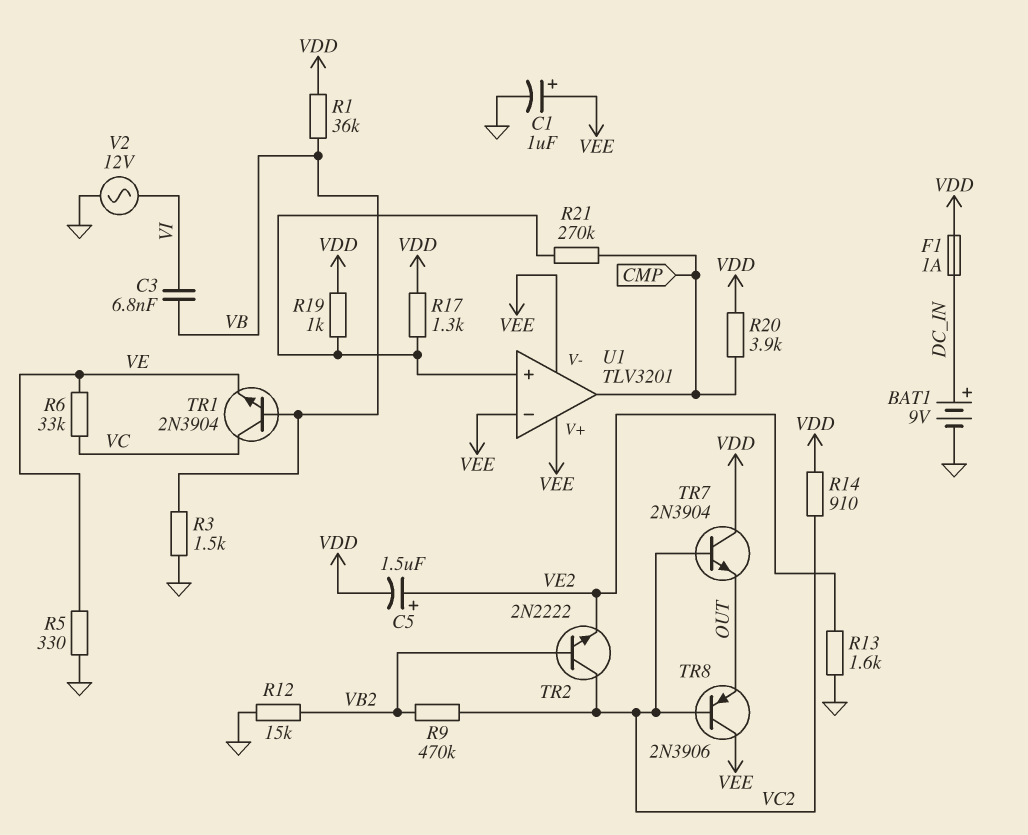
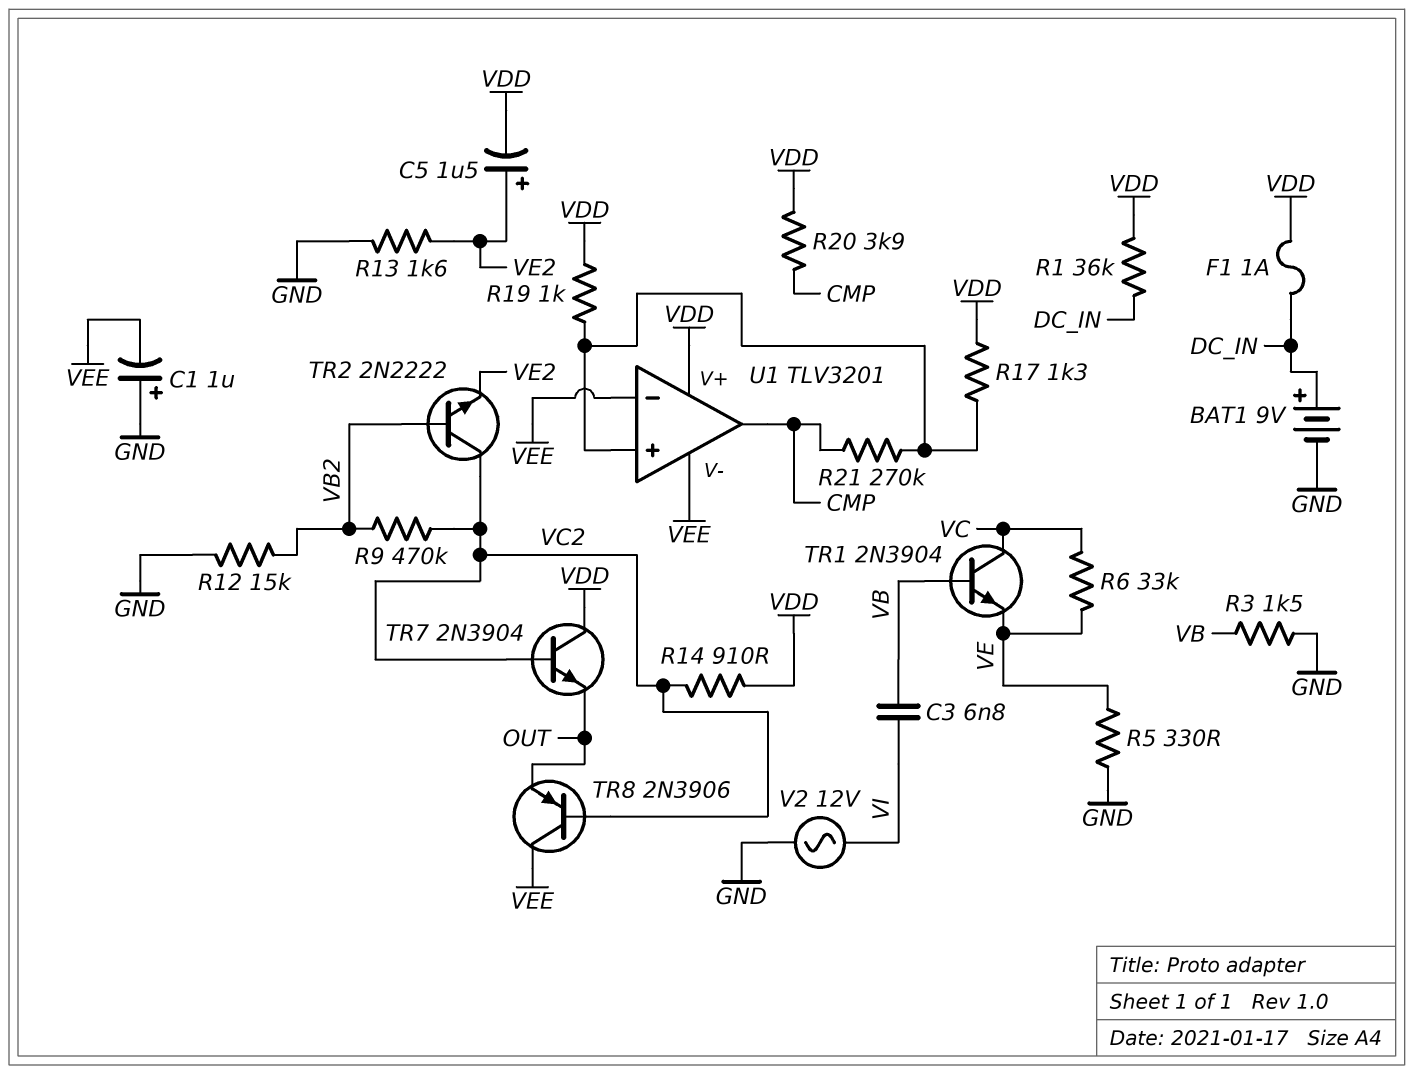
C1: 1uF (plus VEE, minus GND) -> 1uF (plus GND, minus VEE)
R1: 36k (VB, VDD) -> 36k (DC_IN, VDD)
U1 pin V+: VEE -> VDD

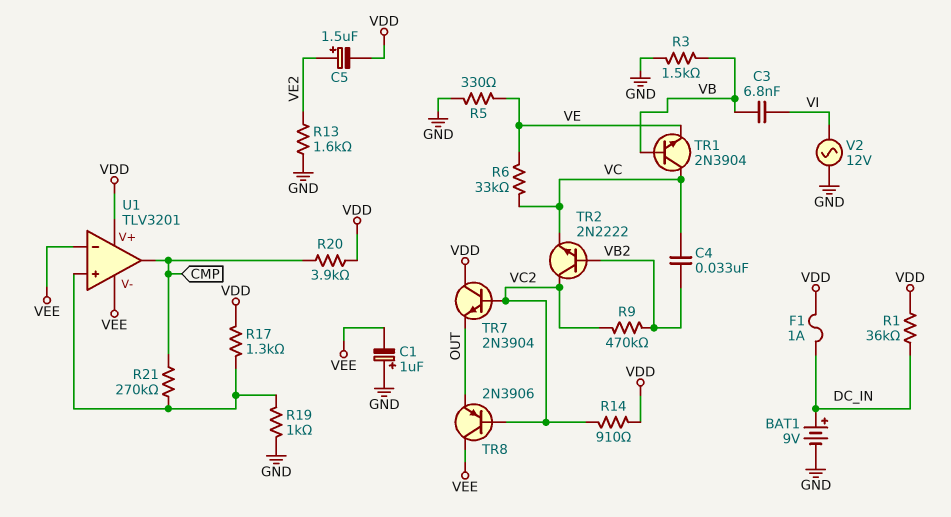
C4: none -> 33nF (VB2, VC)
R12: 15k (GND, VB2) -> none
R19: 1k (U1/in+, VDD) -> 1k (GND, U1/in+)
TR2: NPN 2N2222 (B VB2, C VC2, E VE2) -> NPN 2N2222 (B VB2, C VC2, E VC)

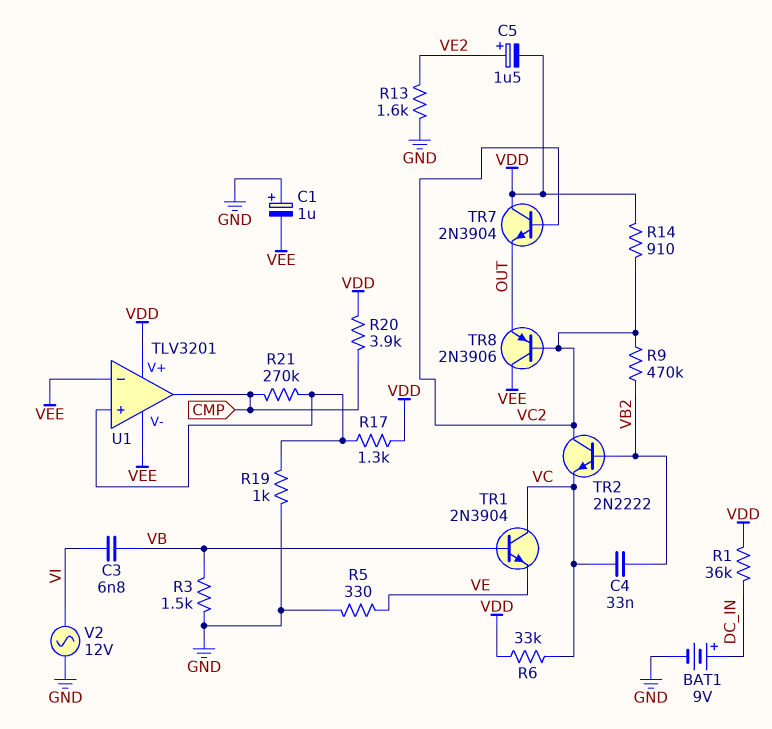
F1: 1A (DC_IN, VDD) -> none
R6: 33k (VC, VE) -> 33k (VC, VDD)

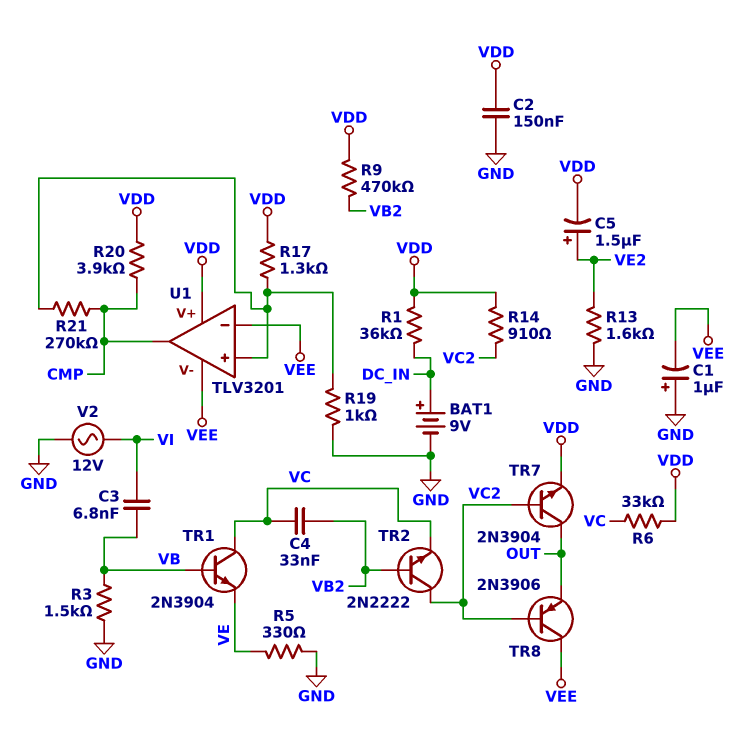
C2: none -> 150nF (GND, VDD)
R9: 470k (VB2, VC2) -> 470k (VB2, VDD)
TR7: NPN 2N3904 (B VC2, C VDD, E OUT) -> NPN 2N3904 (B VC2, C OUT, E VDD)

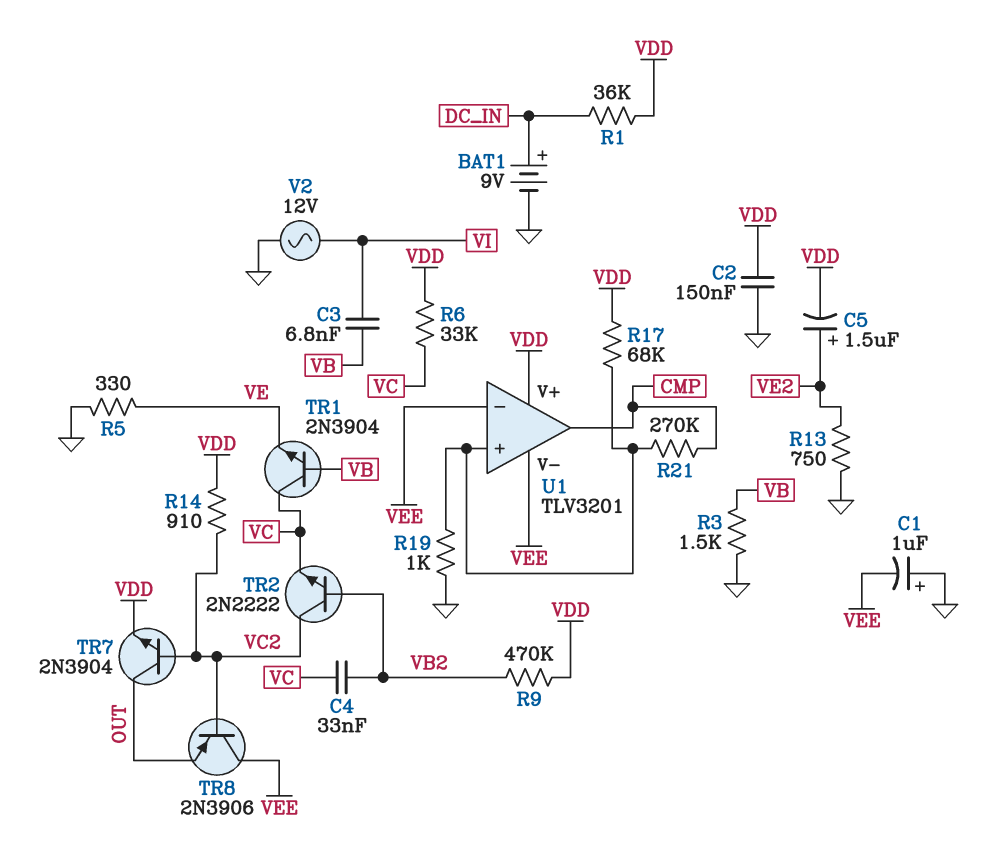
R13: 1.6k (GND, VE2) -> 750 (GND, VE2)
R17: 1.3k (U1/in+, VDD) -> 68k (U1/in+, VDD)
R20: 3.9k (CMP, VDD) -> none

